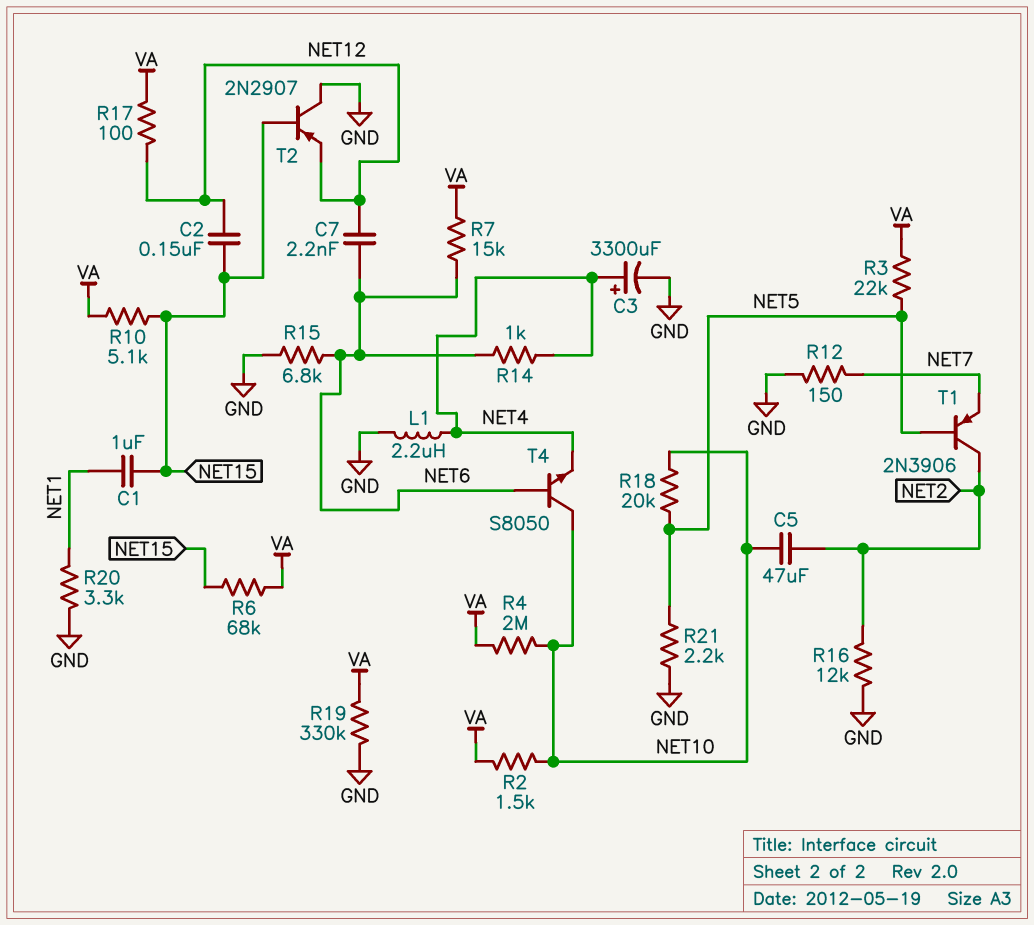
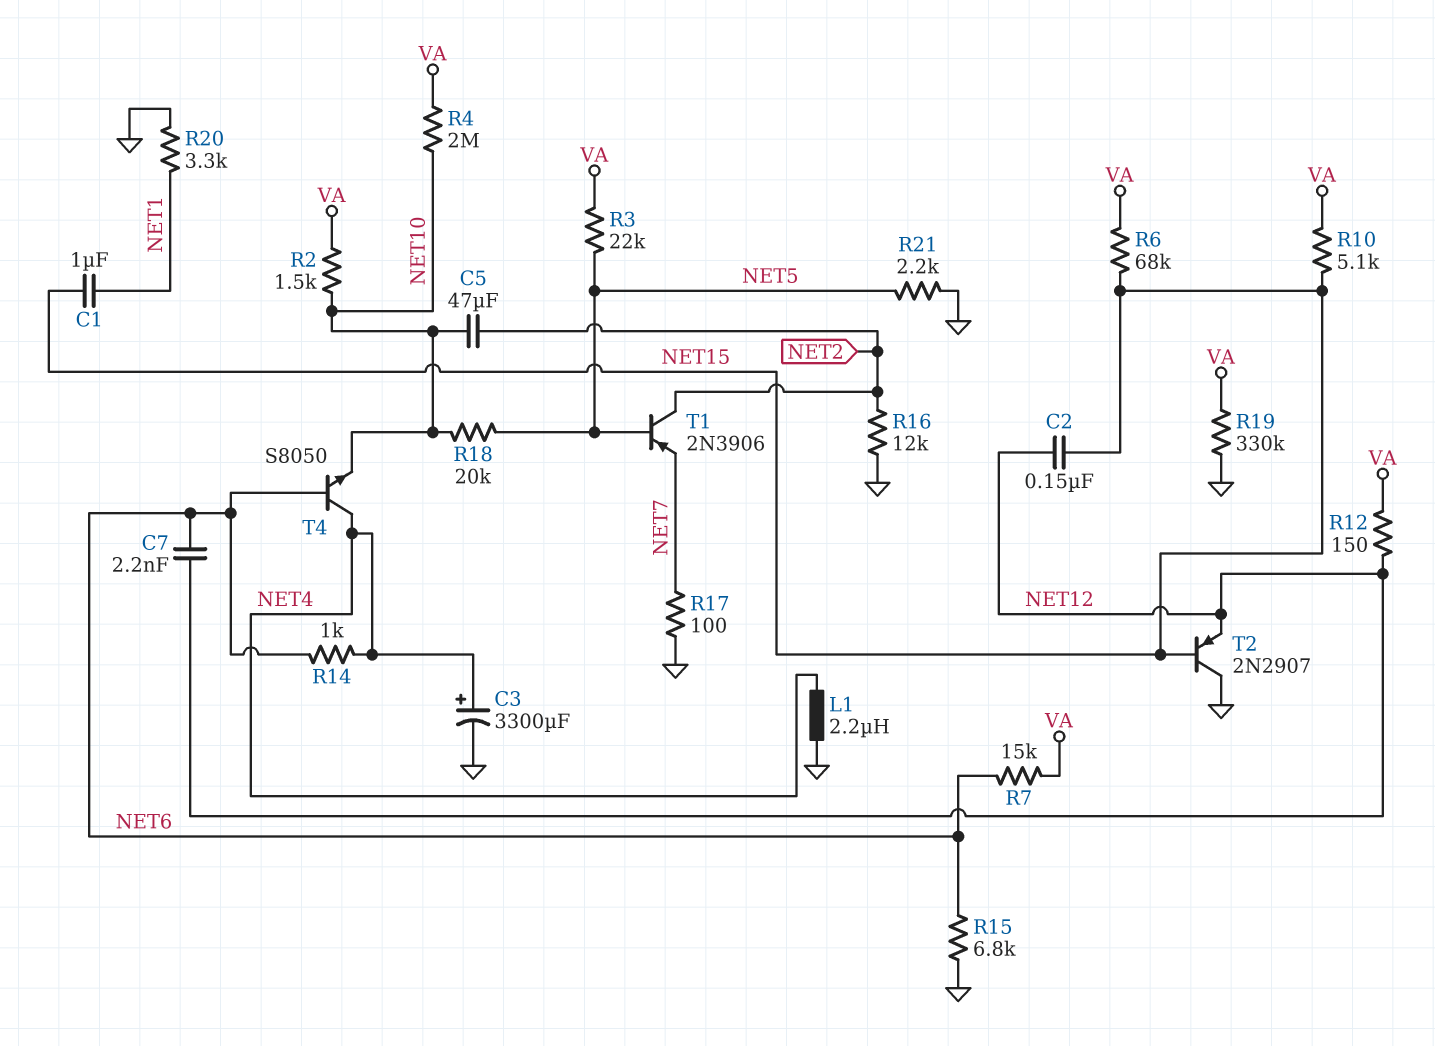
R12: 150 (GND, NET7) -> 150 (NET12, VA)
R17: 100 (NET12, VA) -> 100 (GND, NET7)
T4: NPN S8050 (B NET6, C NET10, E NET4) -> NPN S8050 (B NET6, C NET4, E NET10)

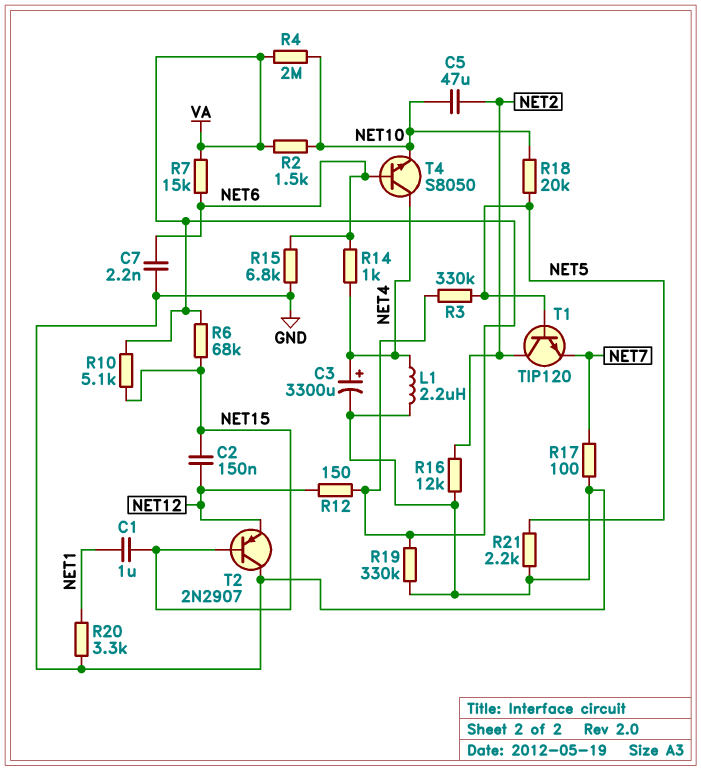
C7: 2.2nF (NET6, NET12) -> 2.2nF (GND, NET6)
R3: 22k (NET5, VA) -> 330k (NET5, VA)
T1: PNP 2N3906 (B NET5, C NET2, E NET7) -> NPN TIP120 (B NET5, C NET2, E NET7)

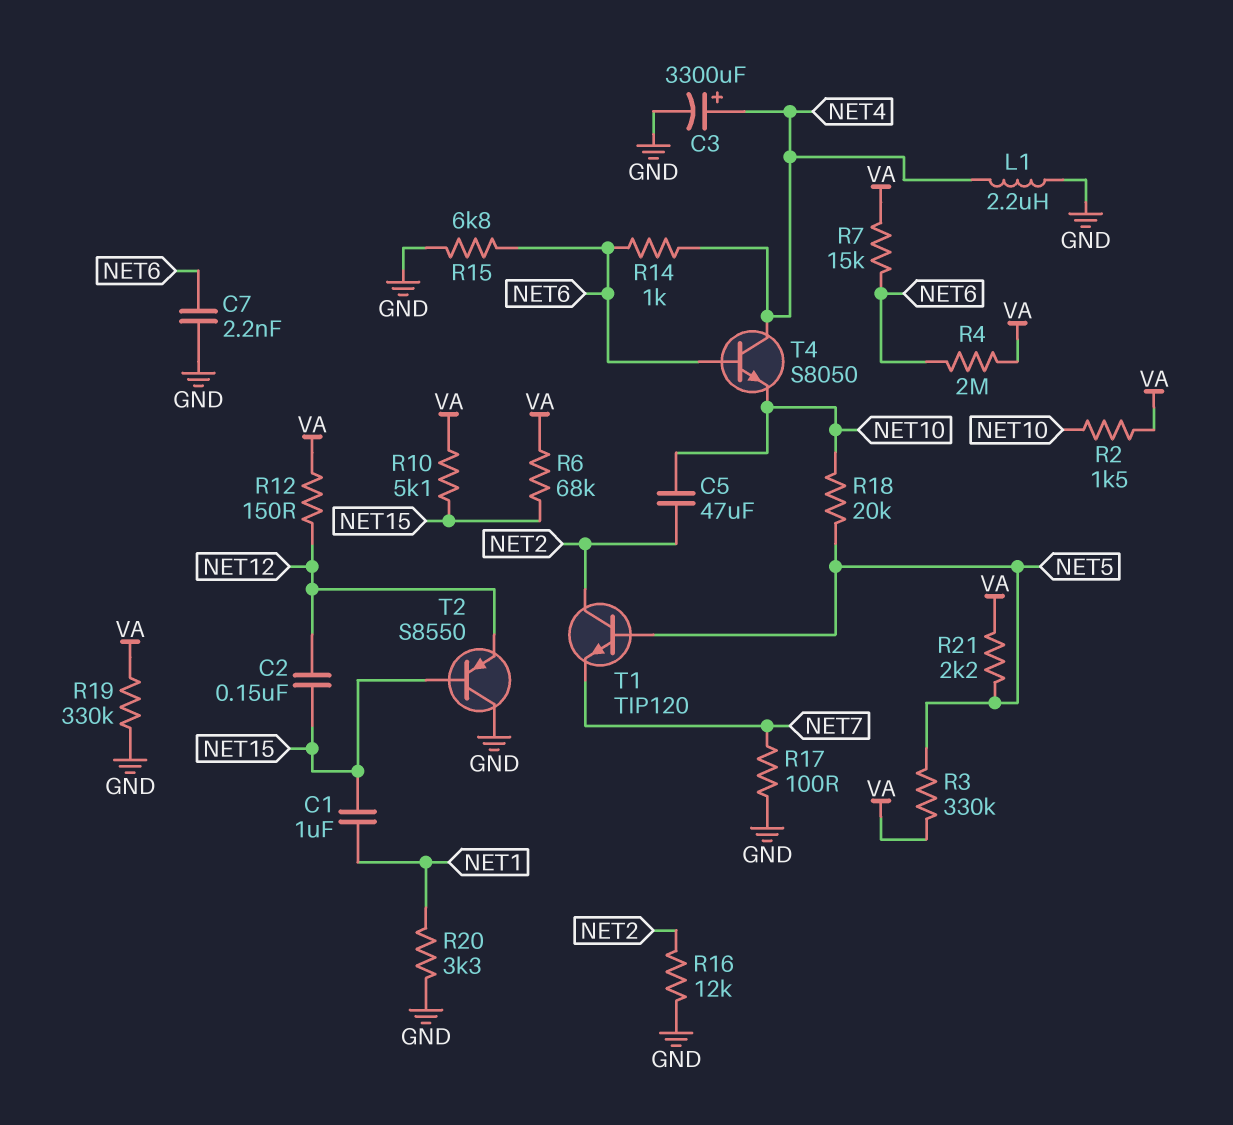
R4: 2M (NET10, VA) -> 2M (NET6, VA)
R21: 2.2k (GND, NET5) -> 2.2k (NET5, VA)
T2: PNP 2N2907 (B NET15, C GND, E NET12) -> PNP S8550 (B NET15, C GND, E NET12)

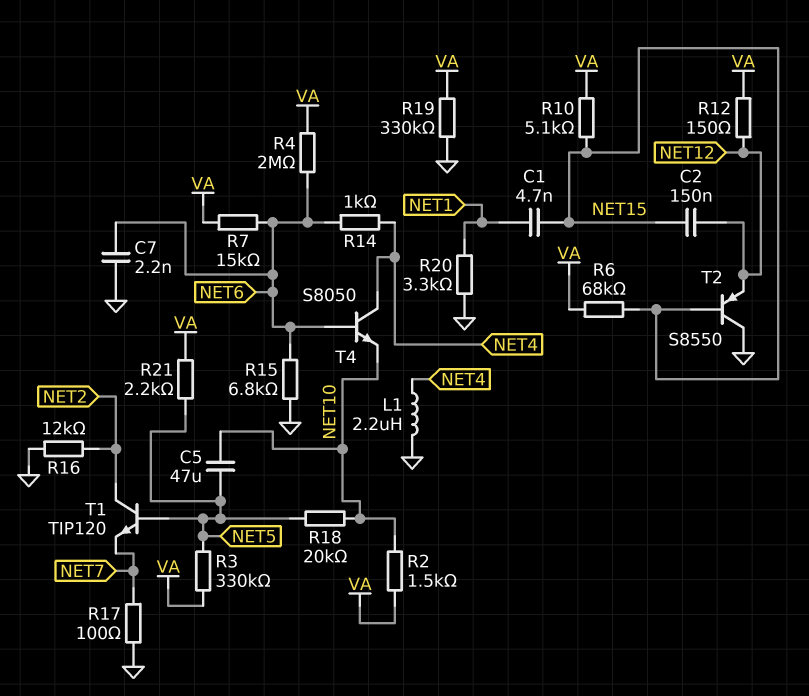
C1: 1uF (NET1, NET15) -> 4.7nF (NET1, NET15)
C3: 3300uF (plus NET4, minus GND) -> none
C5: 47uF (NET2, NET10) -> 47uF (NET5, NET10)

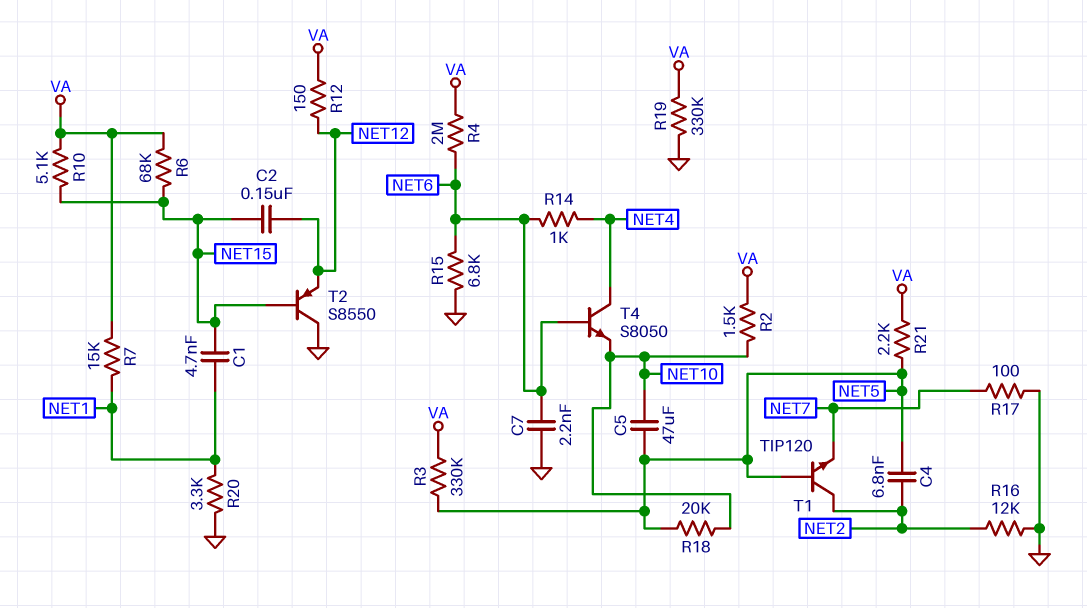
C4: none -> 6.8nF (NET2, NET5)
L1: 2.2uH (GND, NET4) -> none
R7: 15k (NET6, VA) -> 15k (NET1, VA)

